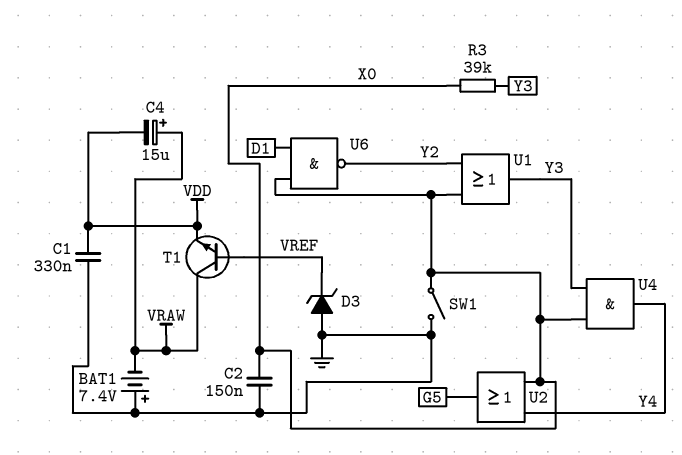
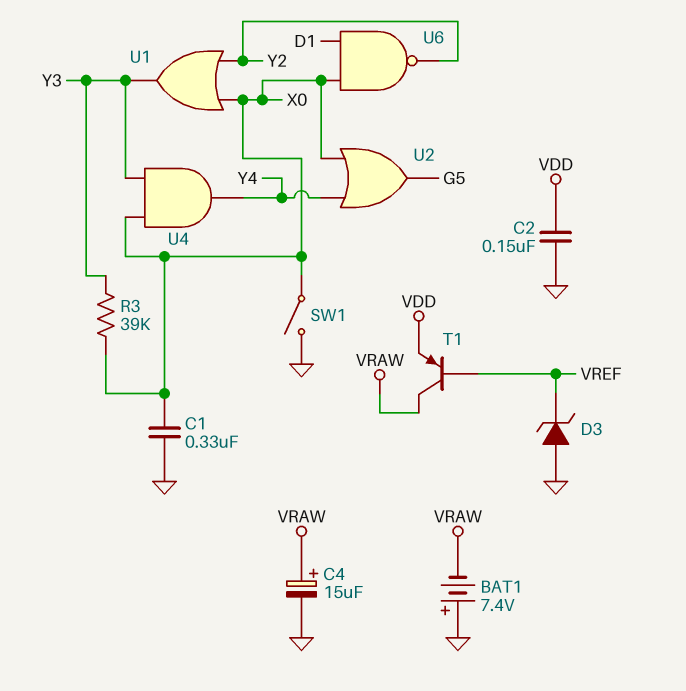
C1: 330nF (GND, VDD) -> 330nF (GND, X0)
C2: 150nF (GND, X0) -> 150nF (GND, VDD)
C4: 15uF (plus VRAW, minus VDD) -> 15uF (plus VRAW, minus GND)
T1: NPN (B VREF, C VRAW, E VDD) -> PNP (B VREF, C VRAW, E VDD)

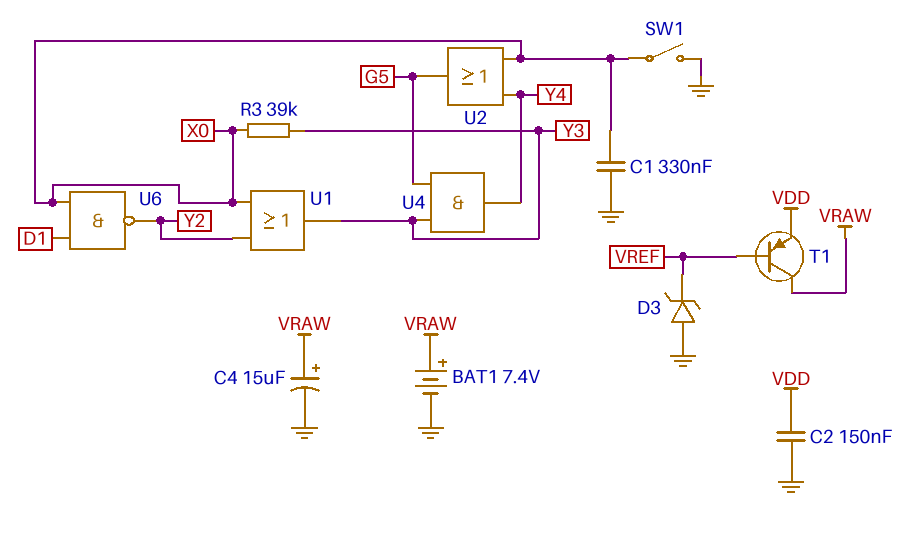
BAT1: 7.4V (plus GND, minus VRAW) -> 7.4V (plus VRAW, minus GND)
U4: AND (in X0, in Y3, out Y4) -> AND (in G5, in Y3, out Y4)

